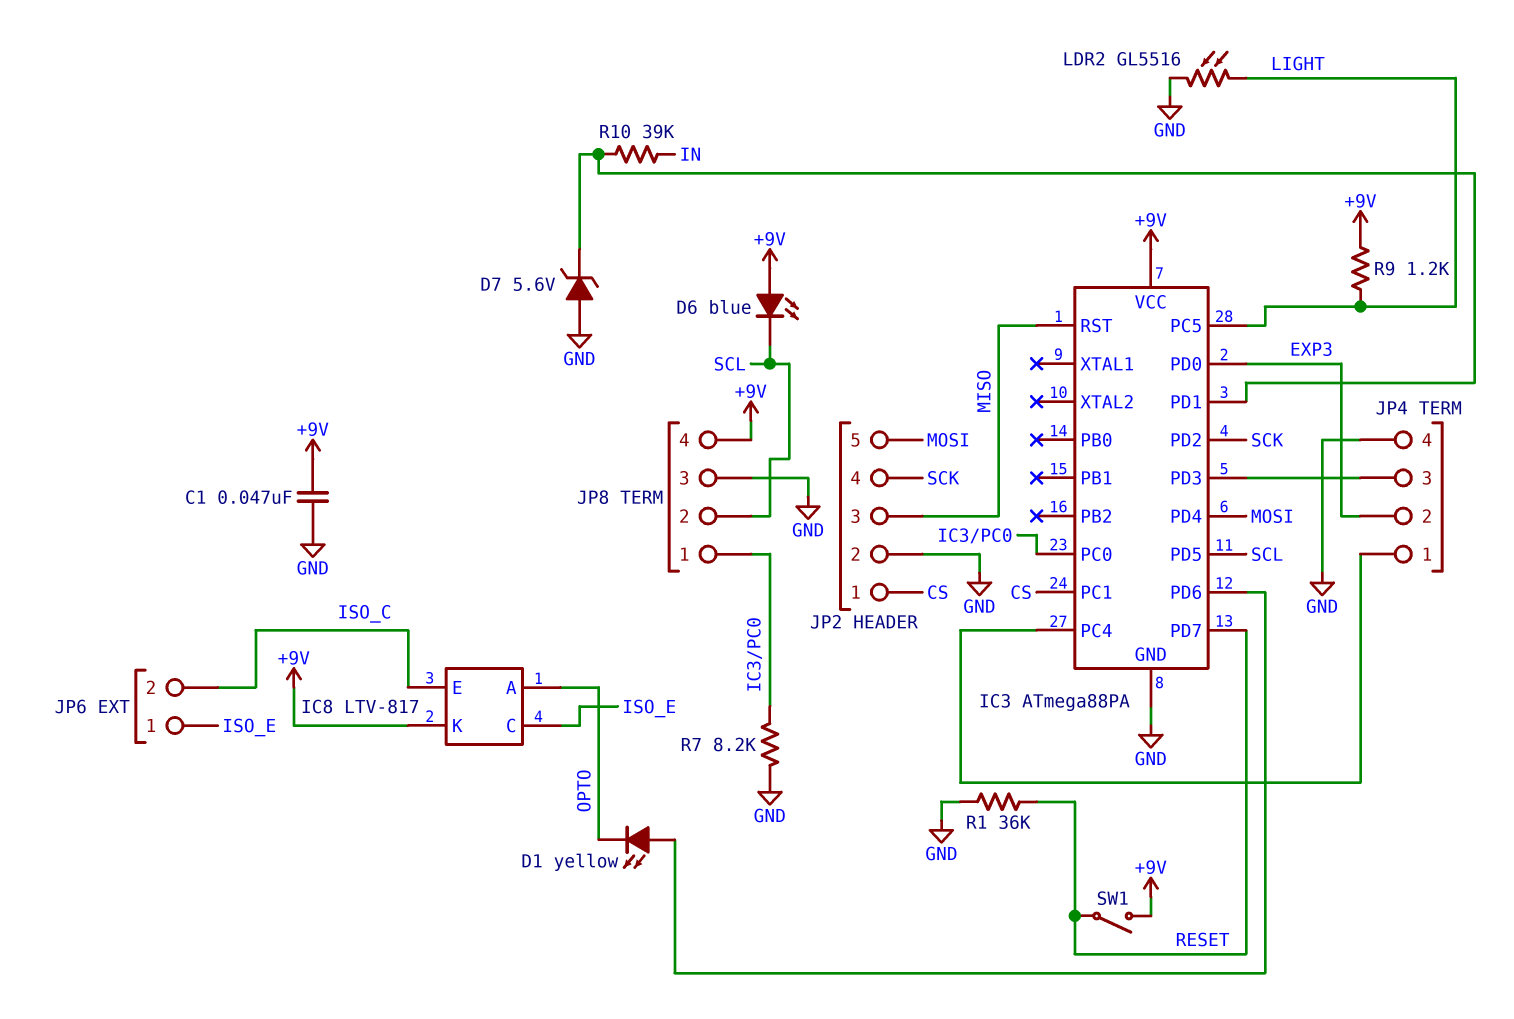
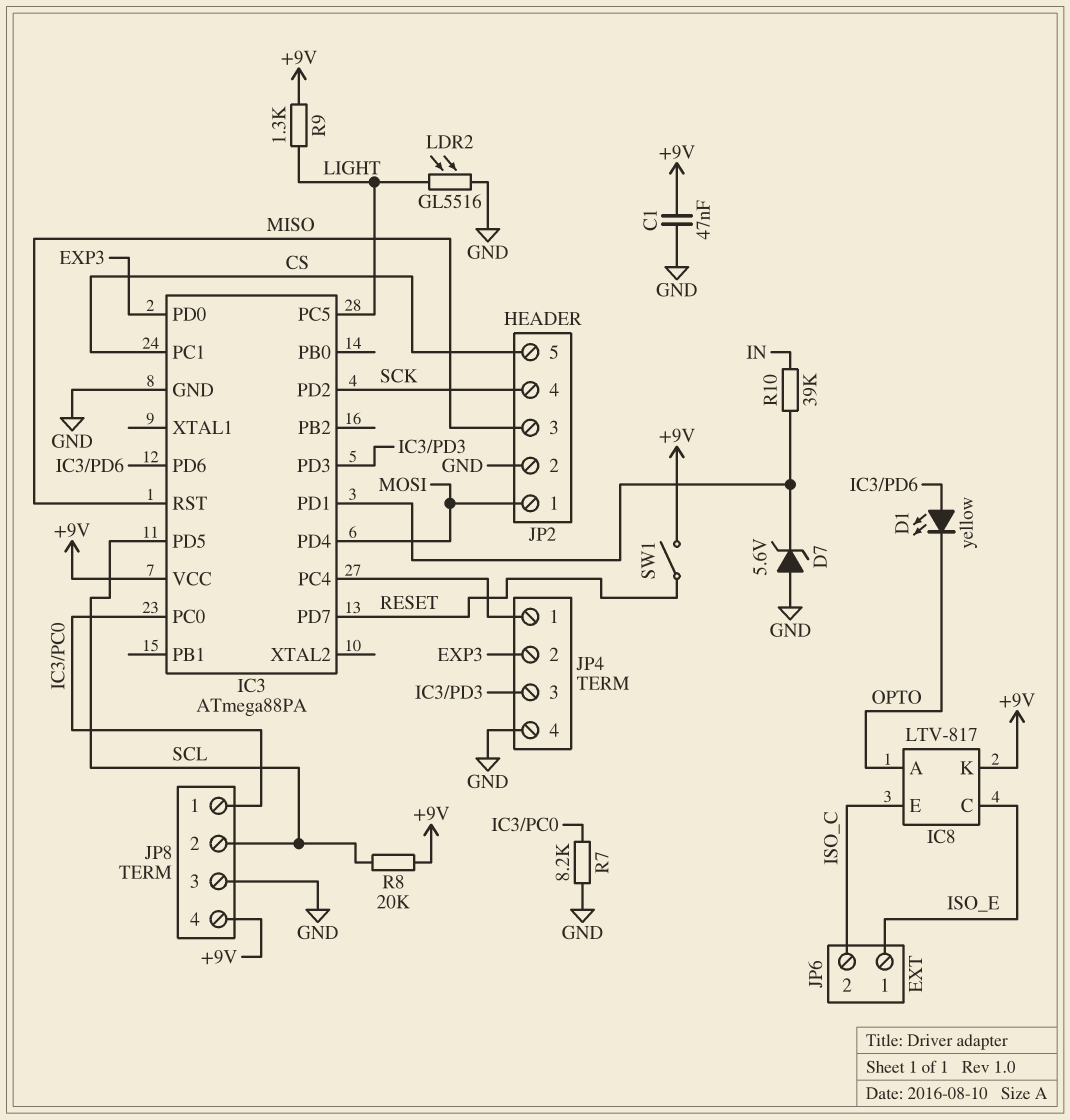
D6: LED blue (A +9V, K SCL) -> none
JP2 pin 1: CS -> MOSI
JP2 pin 5: MOSI -> CS
R1: 36k (GND, RESET) -> none
R8: none -> 20k (+9V, SCL)
R9: 1.2k (+9V, LIGHT) -> 1.3k (+9V, LIGHT)

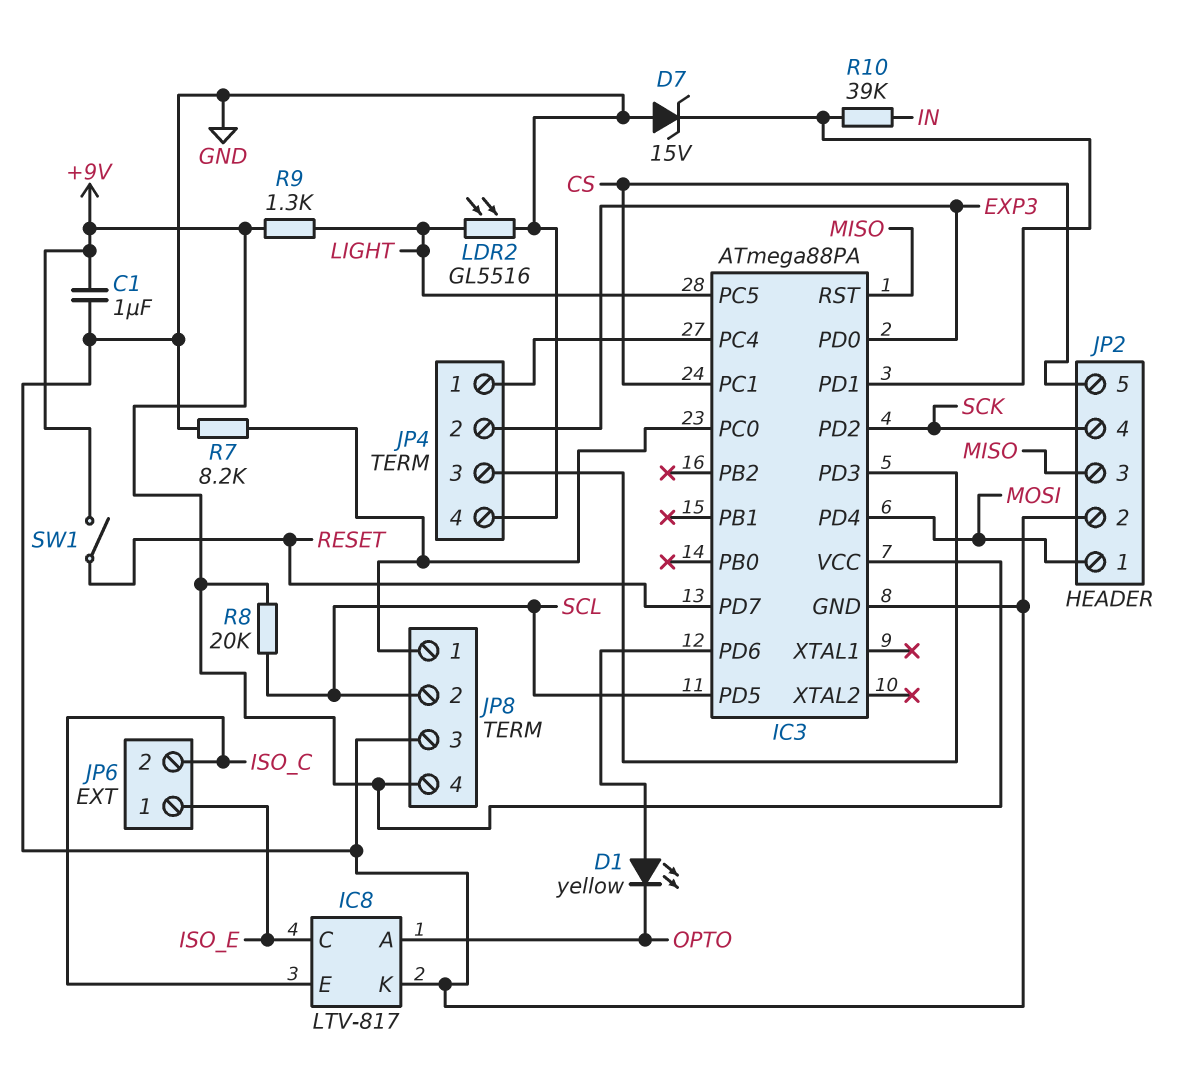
C1: 47nF (+9V, GND) -> 1uF (+9V, GND)
D7: zener 5.6V (A GND, K IC3/PD1) -> zener 15V (A GND, K IC3/PD1)
IC8 pin K: +9V -> GND

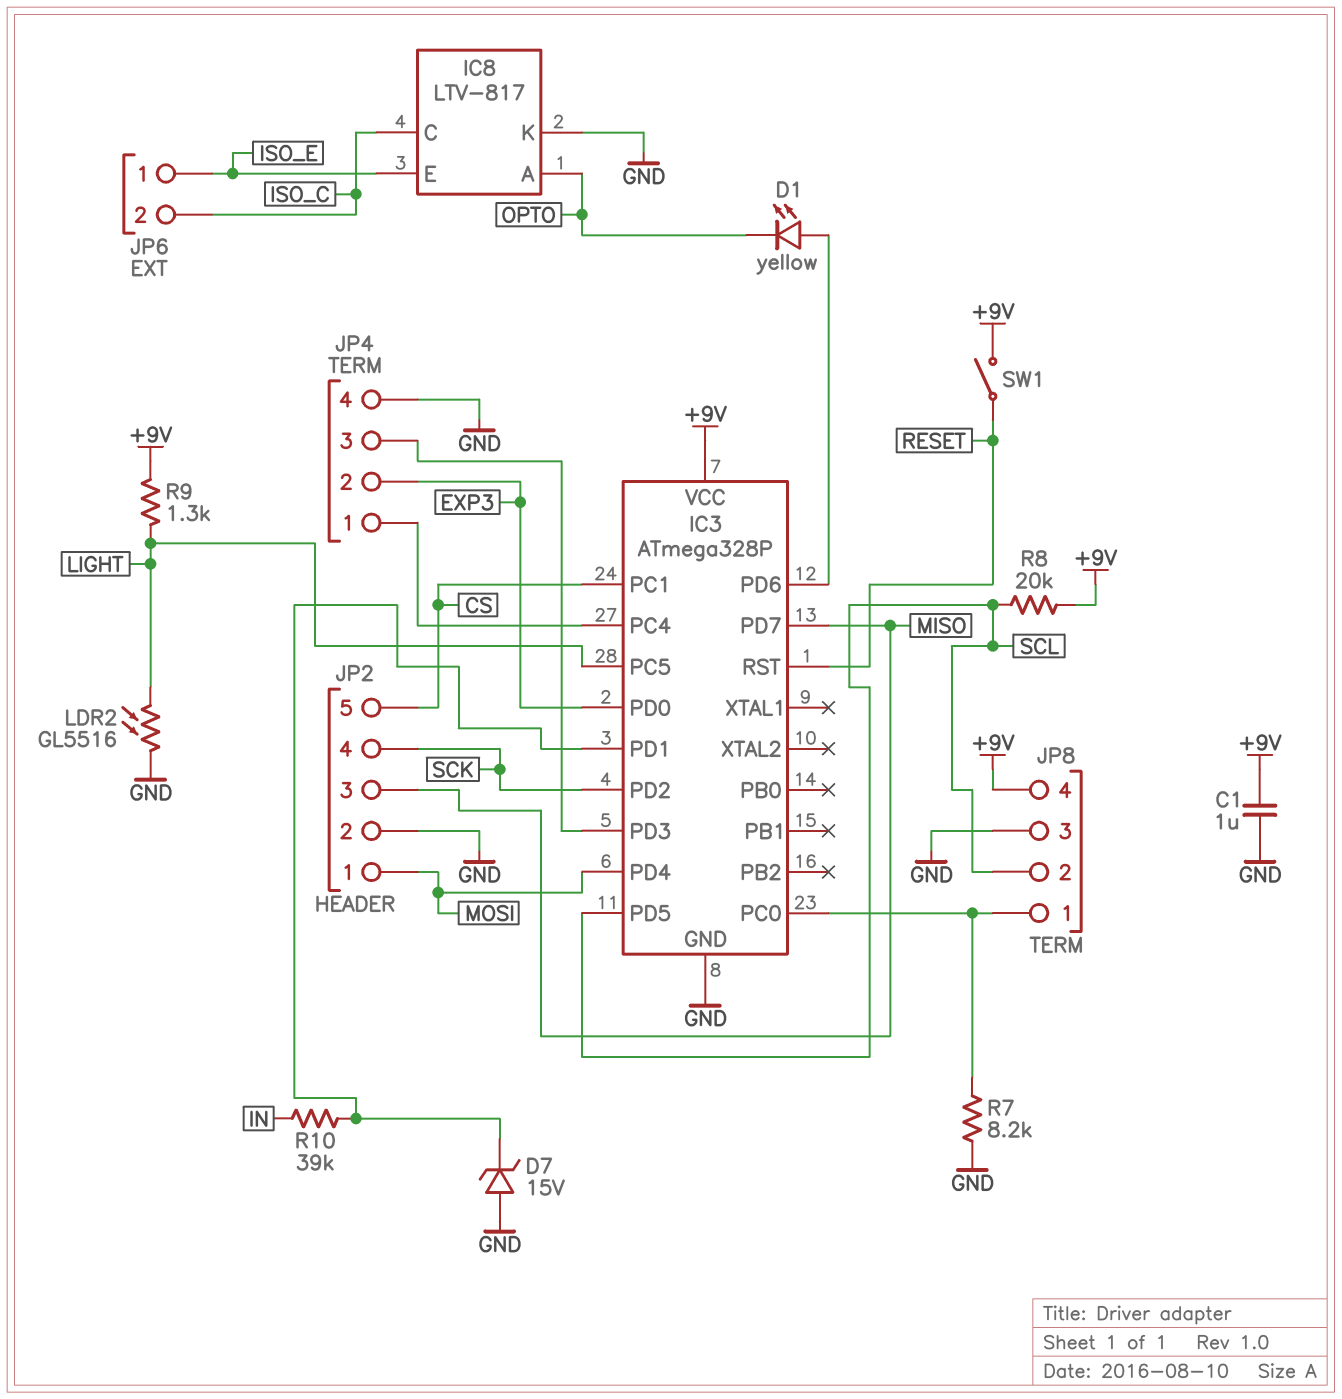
IC3: ATmega88PA -> ATmega328P
IC3 pin PD7: RESET -> MISO
IC3 pin RST: MISO -> RESET
IC8 pin C: ISO_E -> ISO_C
IC8 pin E: ISO_C -> ISO_E

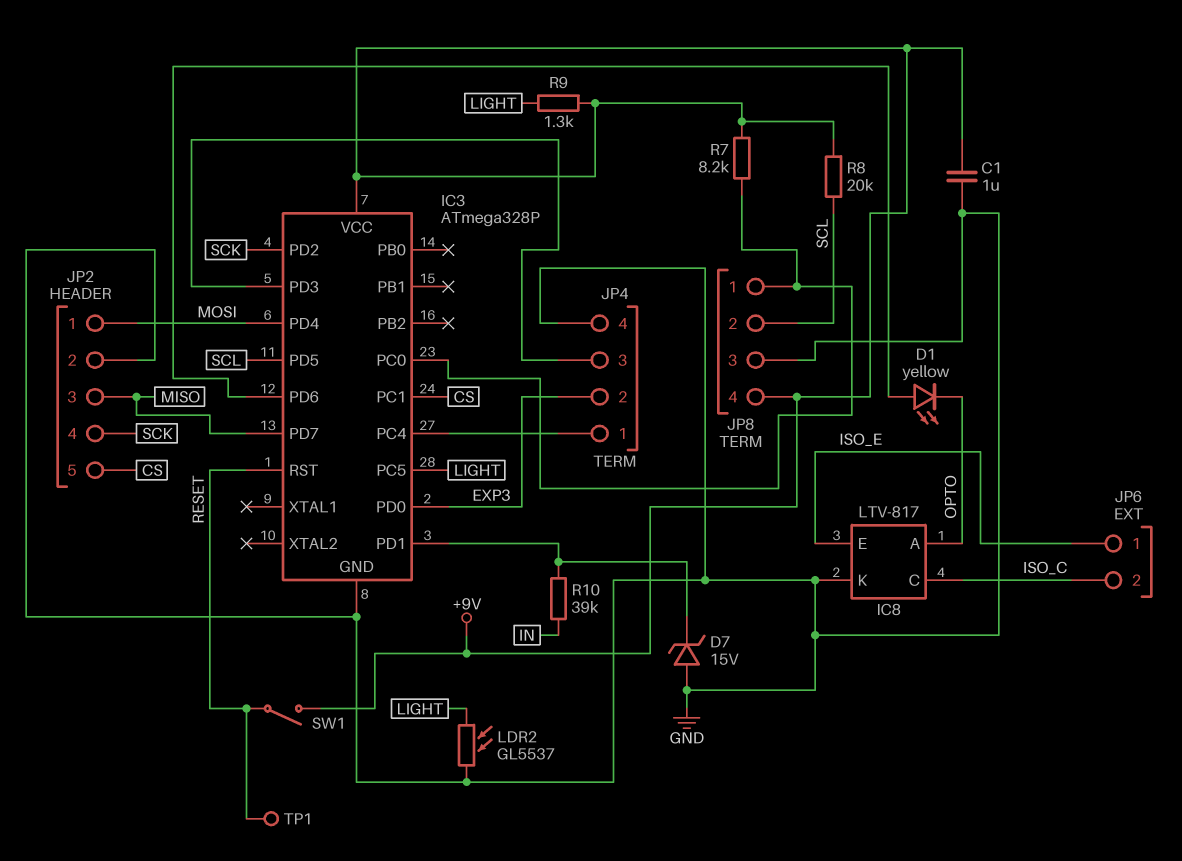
LDR2: GL5516 (GND, LIGHT) -> GL5537 (GND, LIGHT)
R7: 8.2k (GND, IC3/PC0) -> 8.2k (+9V, IC3/PC0)
TP1: none -> test point (RESET)

